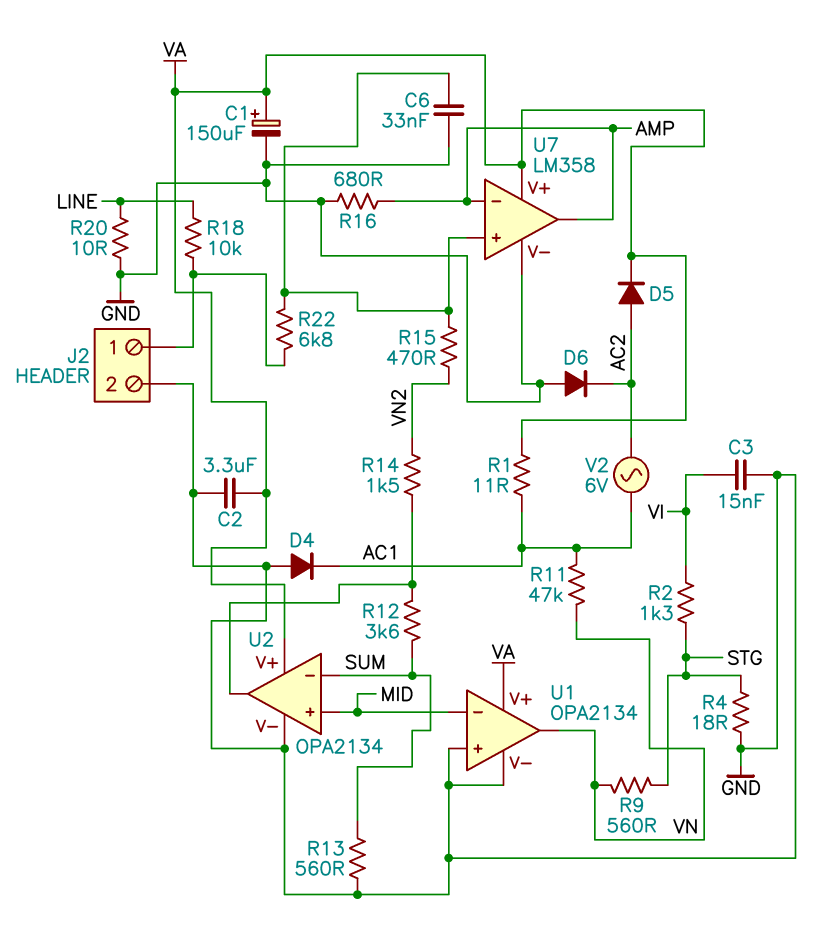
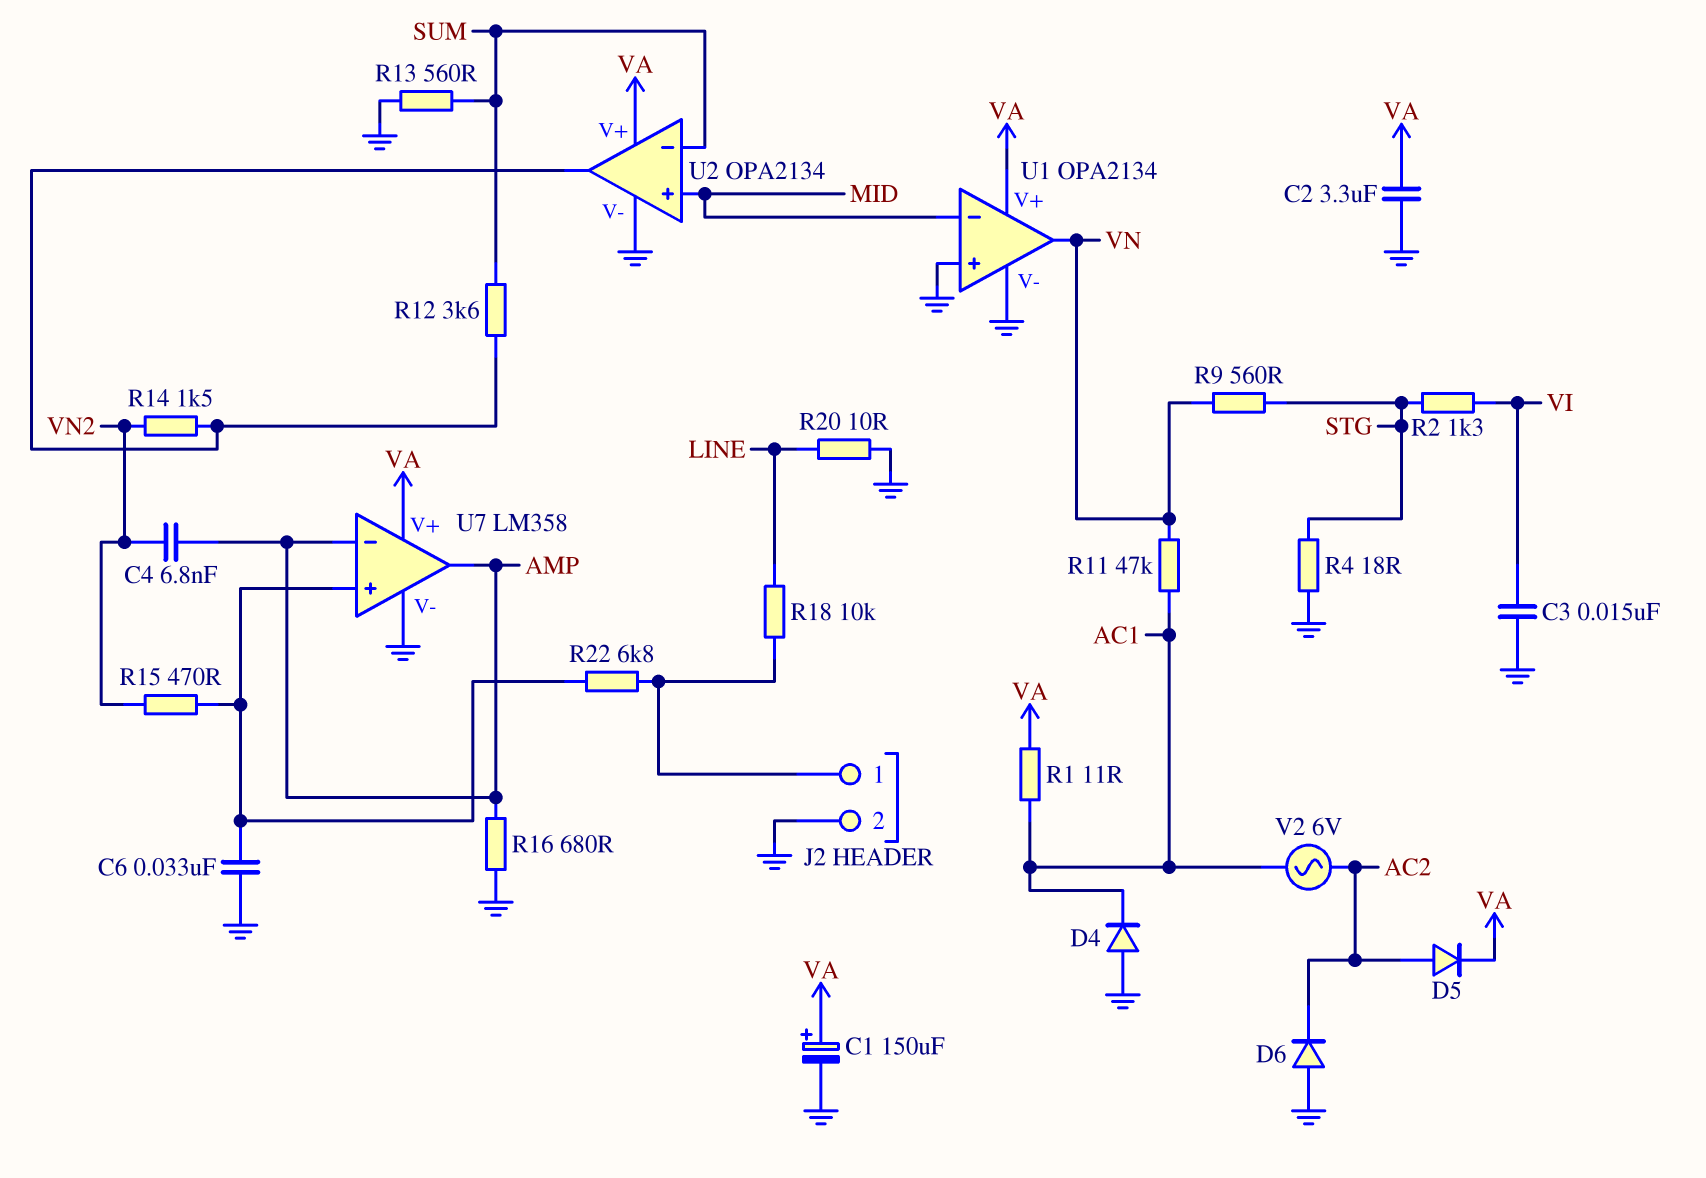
C4: none -> 6.8nF (AMP, VN2)

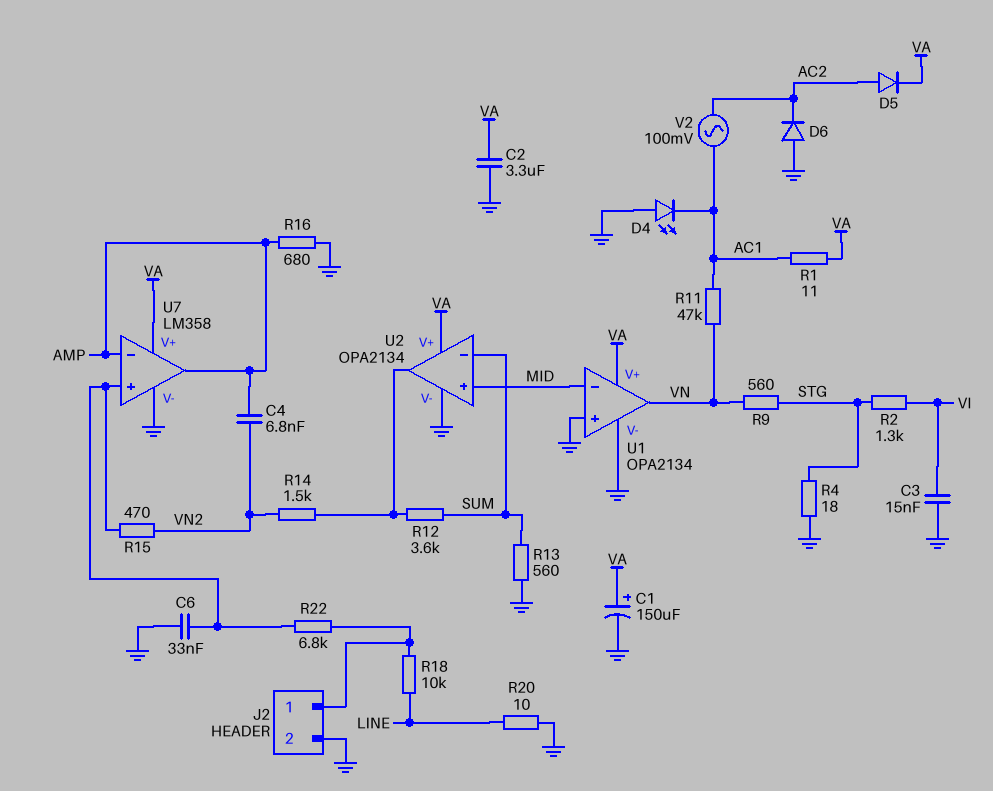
D4: diode (A GND, K AC1) -> LED (A GND, K AC1)
V2: AC 6V (AC1, AC2) -> AC 100mV (AC1, AC2)

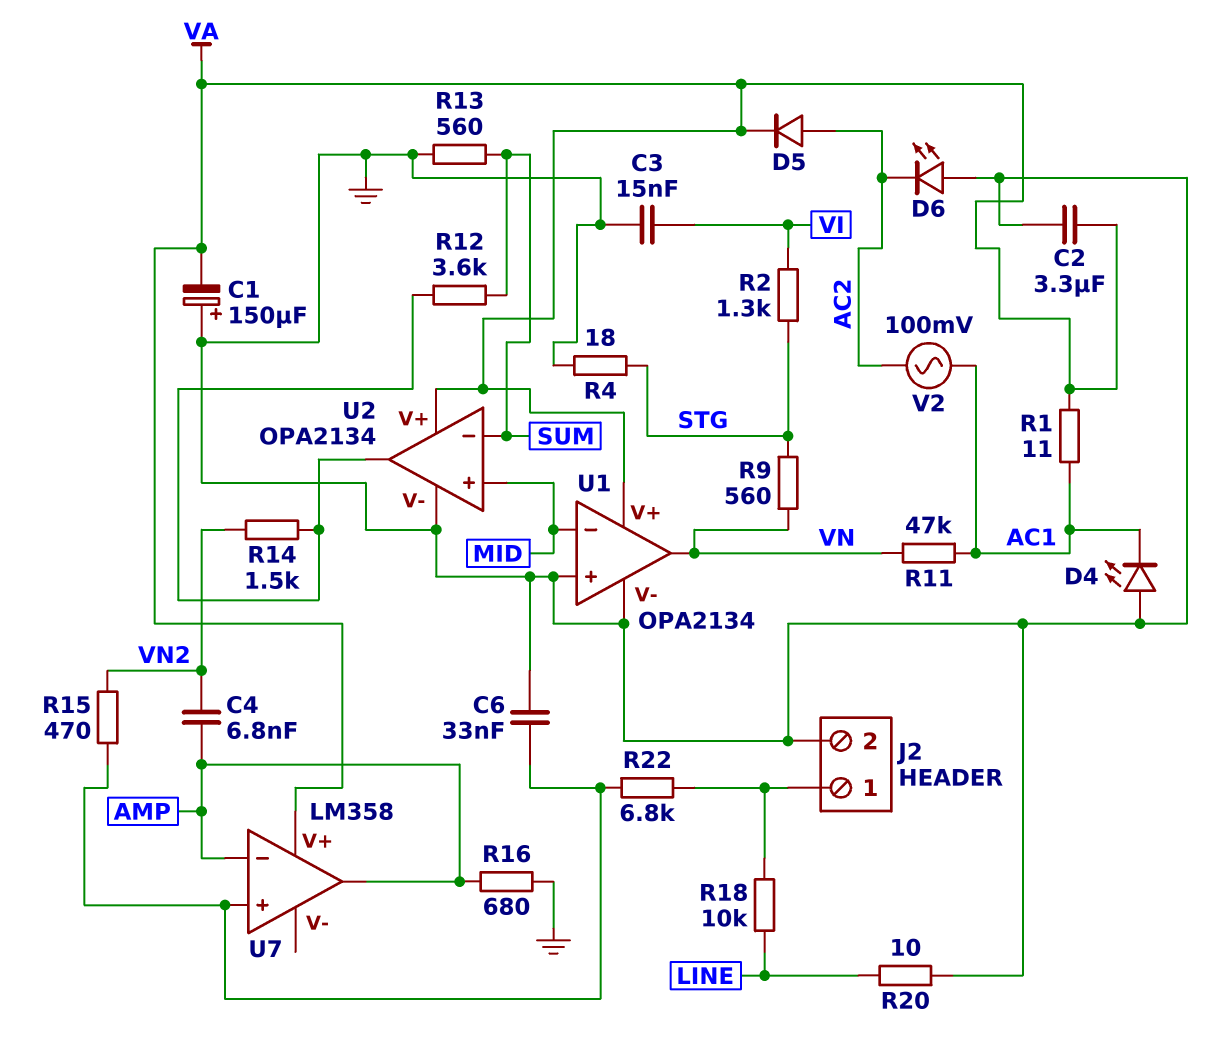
C1: 150uF (plus VA, minus GND) -> 150uF (plus GND, minus VA)
D6: diode (A GND, K AC2) -> LED (A GND, K AC2)
U7 pin V-: GND -> none

